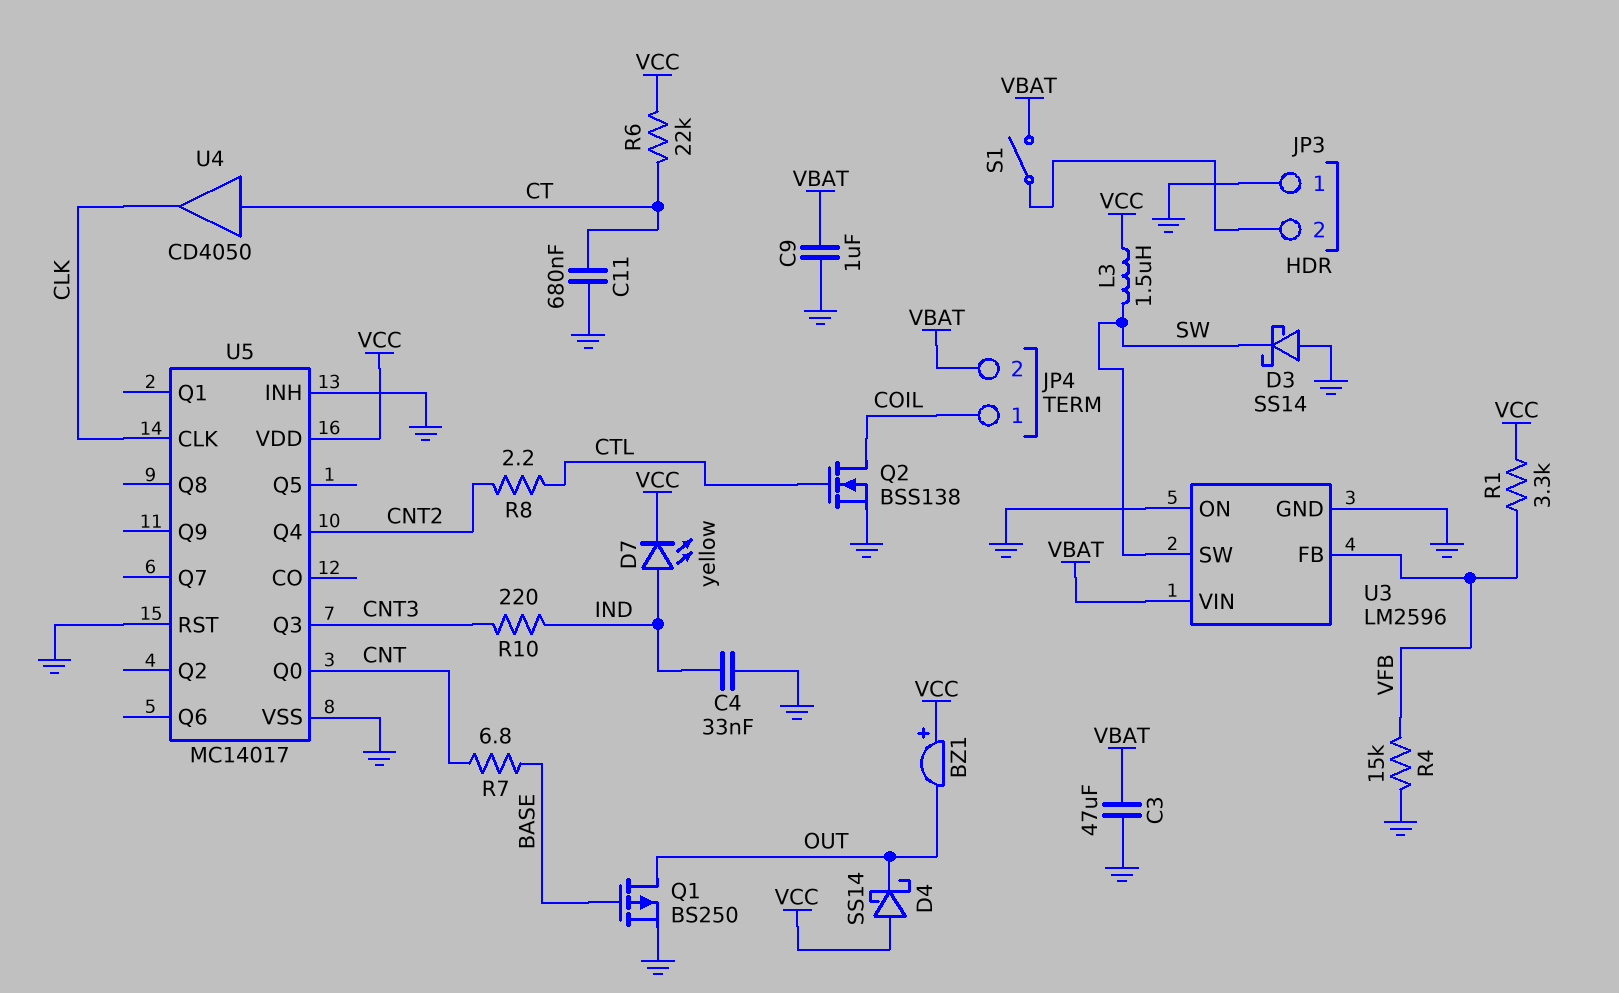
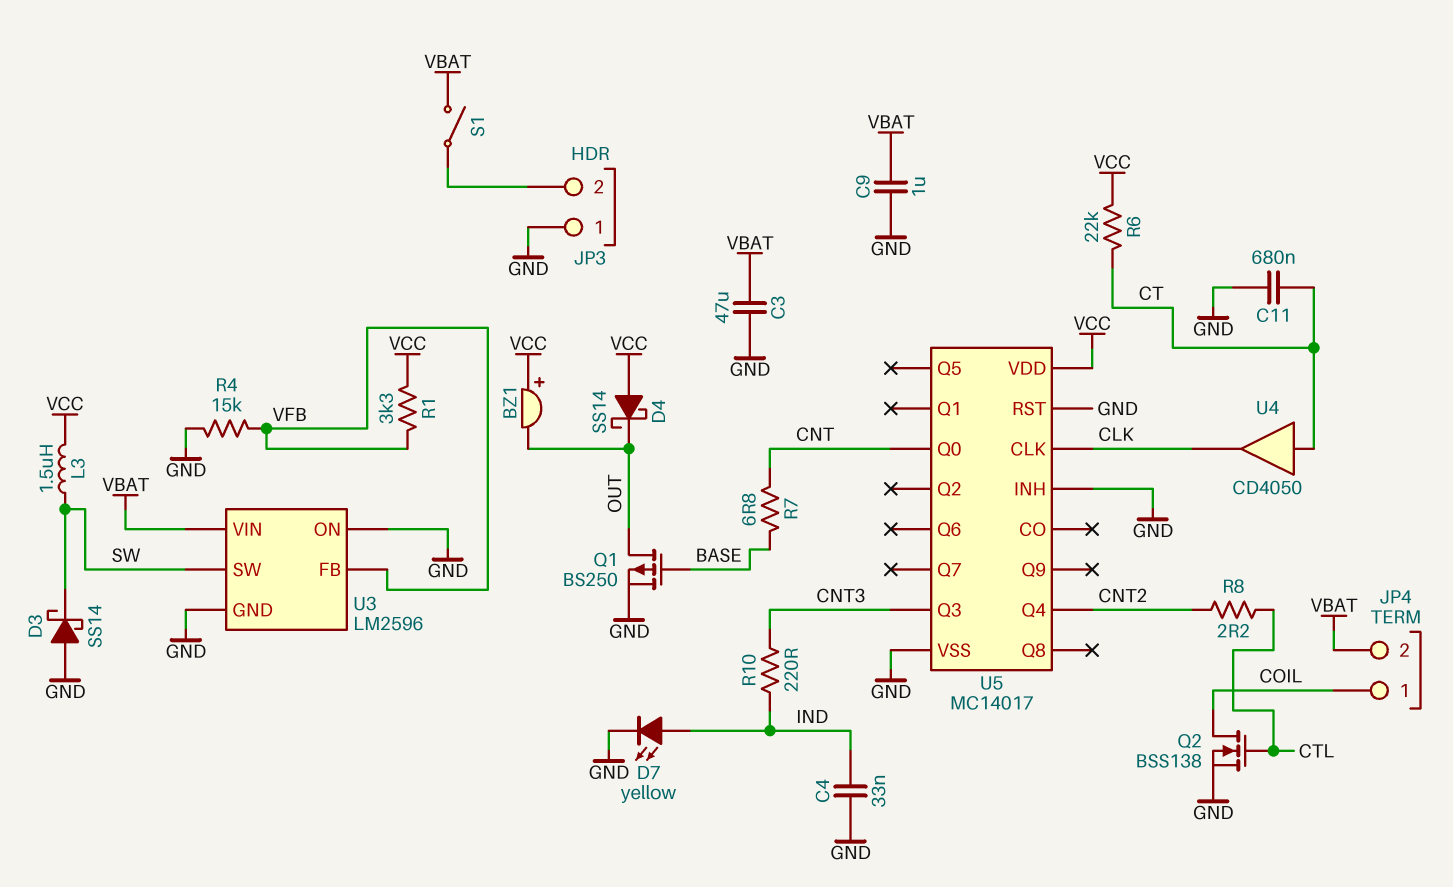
D7: LED yellow (A IND, K VCC) -> LED yellow (A IND, K GND)

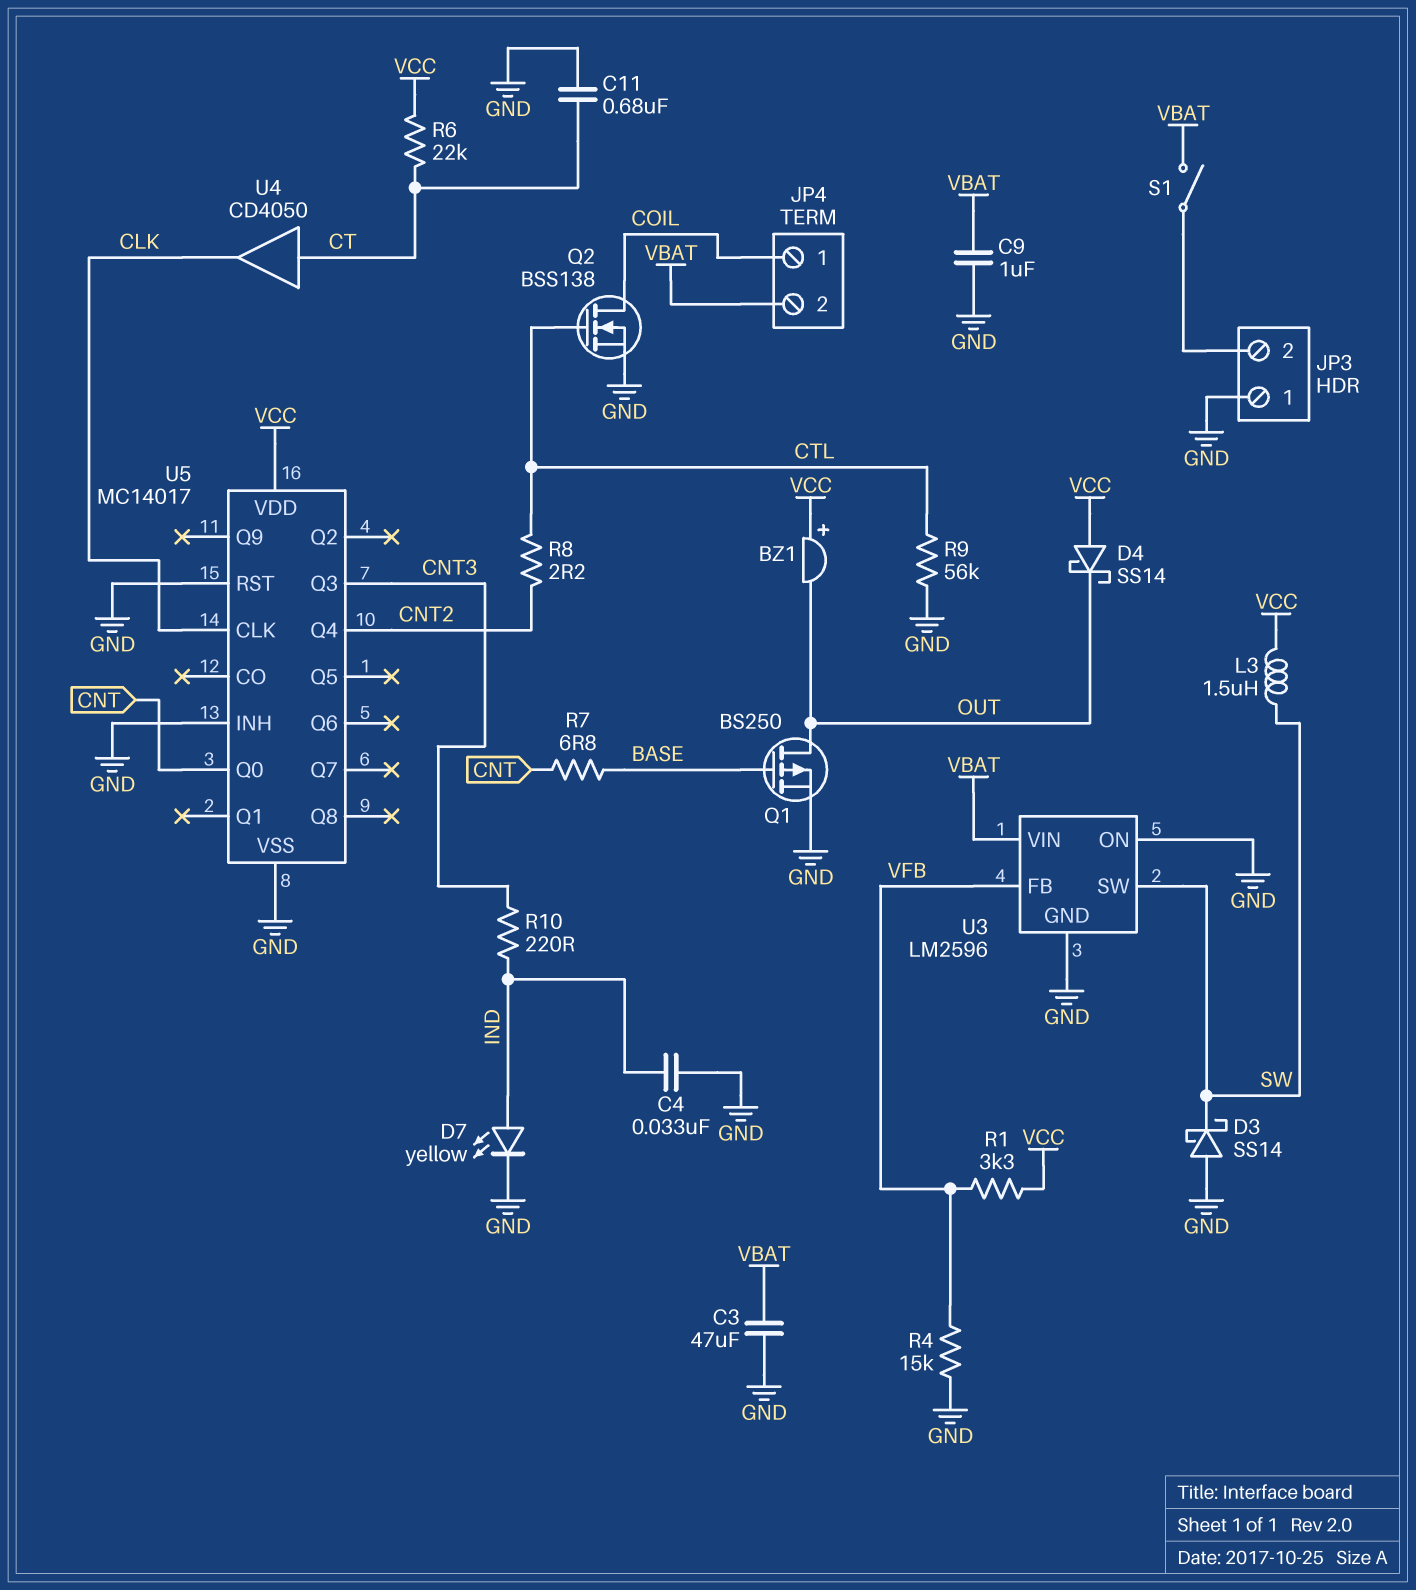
R9: none -> 56k (CTL, GND)

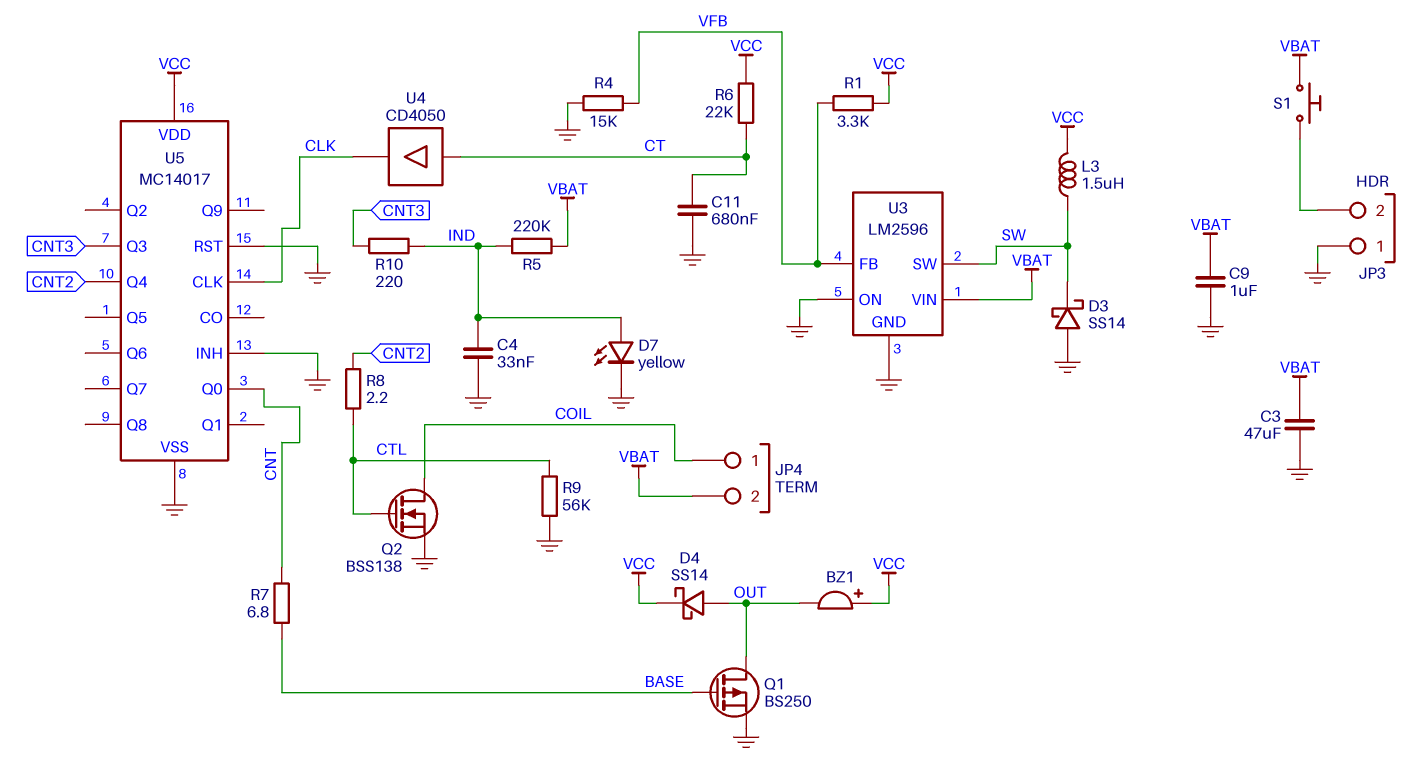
D4: schottky SS14 (A VCC, K OUT) -> schottky SS14 (A OUT, K VCC)
R5: none -> 220k (IND, VBAT)
S1: switch (JP3/2, VBAT) -> button (JP3/2, VBAT)

